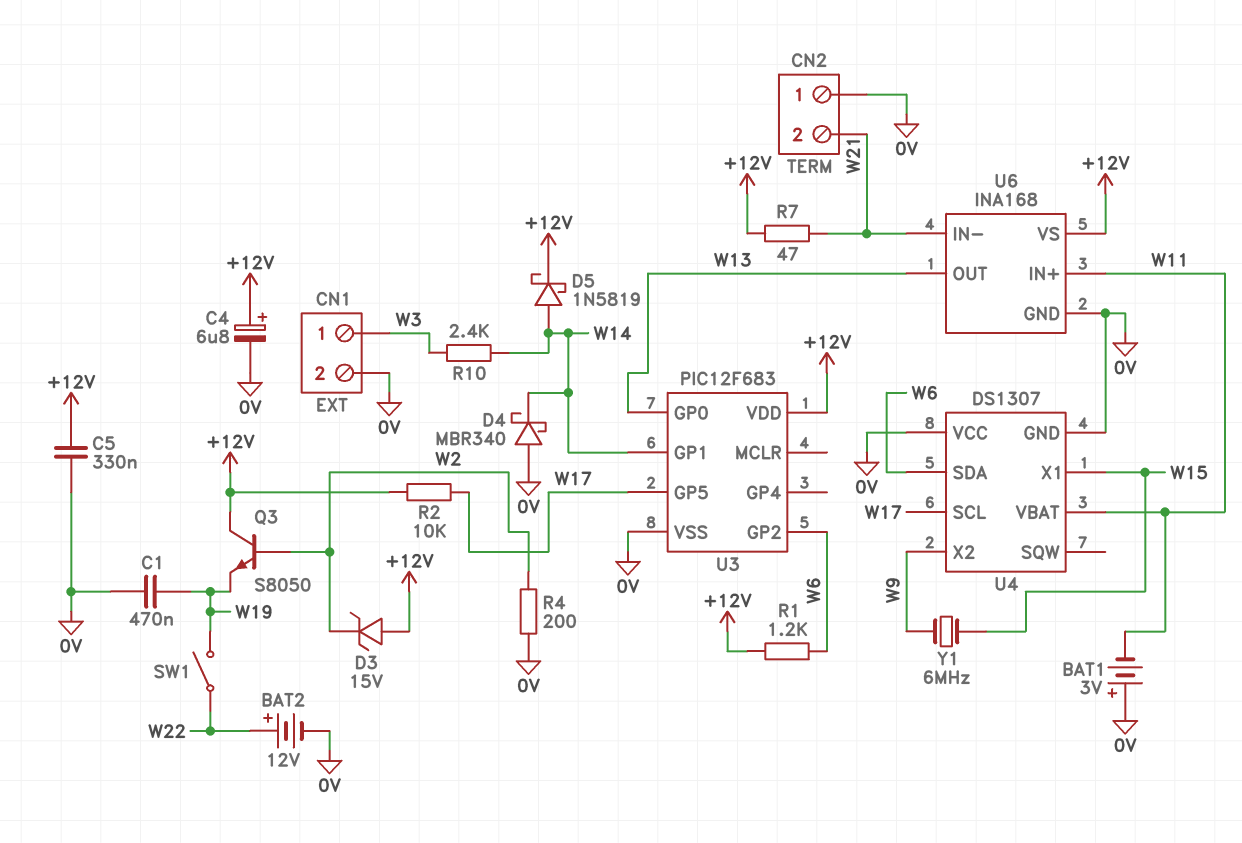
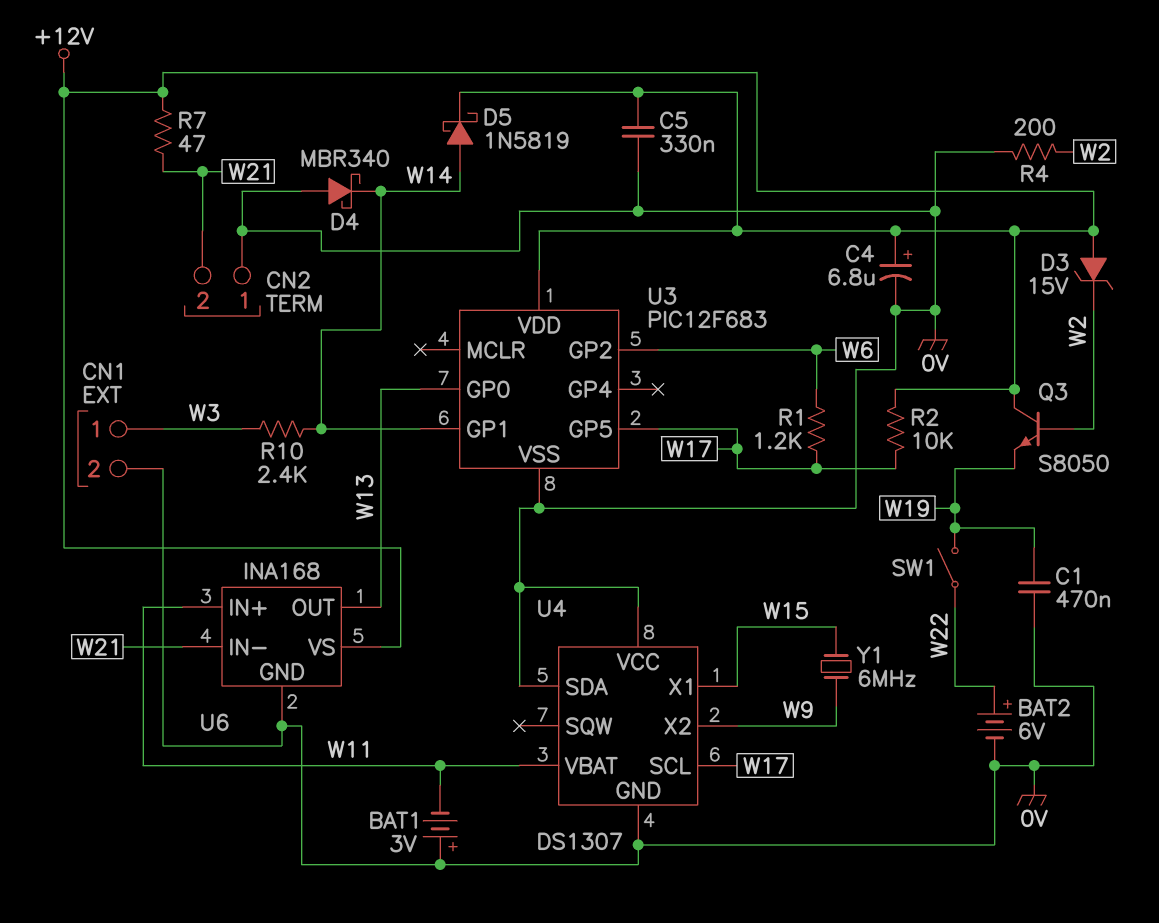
BAT2: 12V (plus W22, minus 0V) -> 6V (plus W22, minus 0V)
R1: 1.2k (+12V, W6) -> 1.2k (W6, W17)
U4 pin SDA: W6 -> 0V

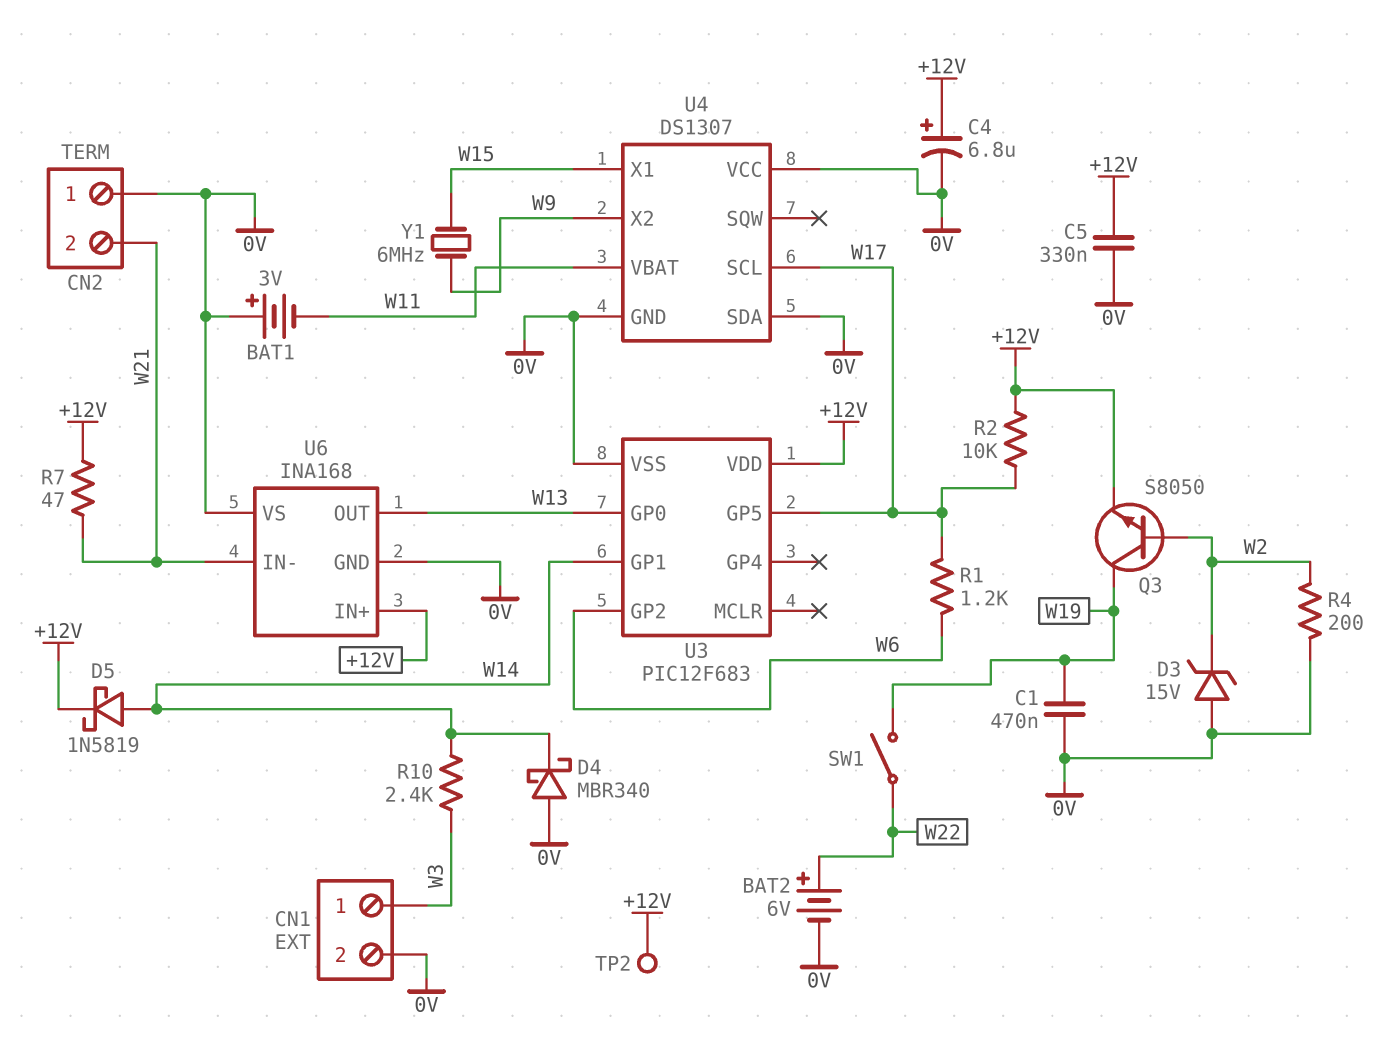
D3: zener 15V (A +12V, K W2) -> zener 15V (A 0V, K W2)
Q3: NPN S8050 (B W2, C +12V, E W19) -> NPN S8050 (B W2, C W19, E +12V)
TP2: none -> test point (+12V)
U6 pin IN+: W11 -> +12V
U6 pin VS: +12V -> 0V

